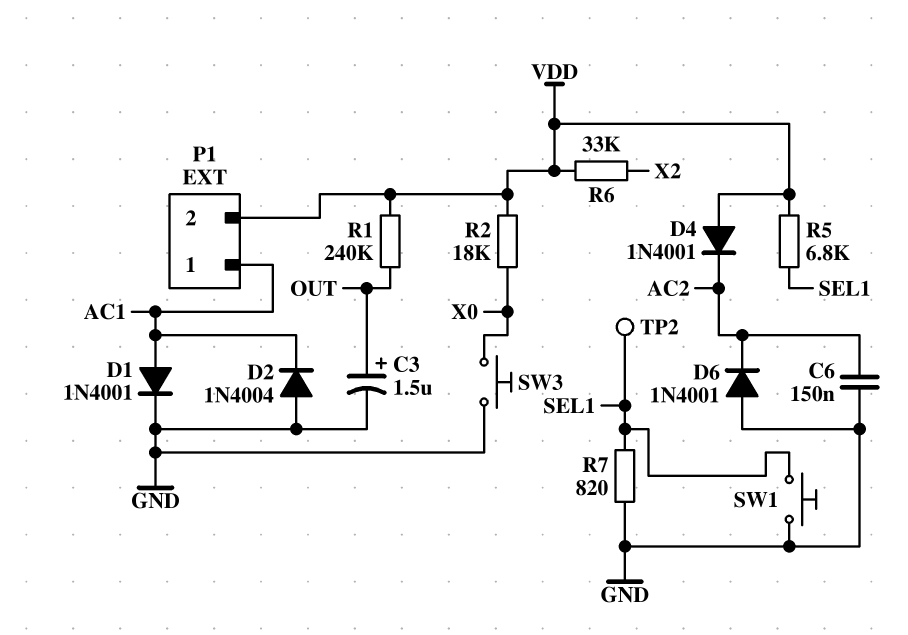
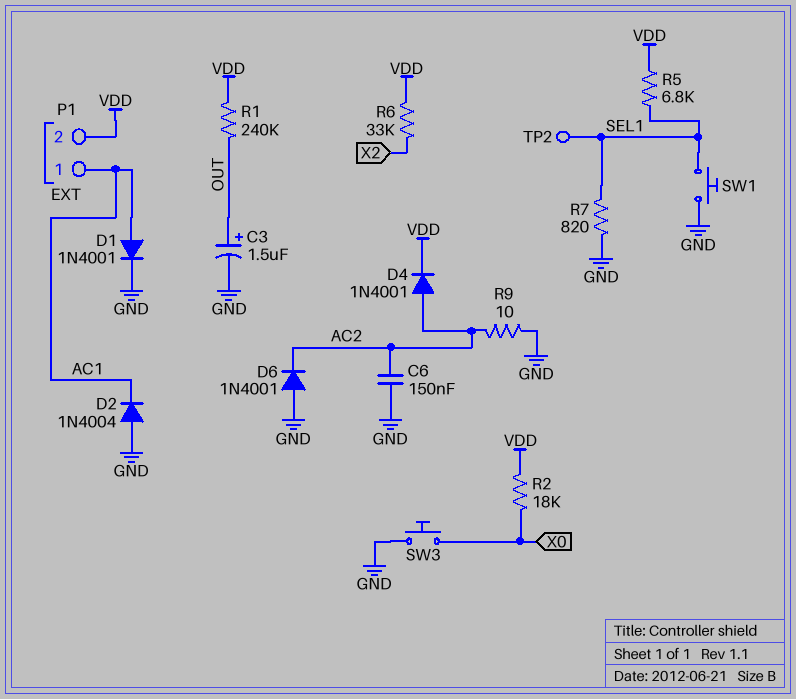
D4: diode 1N4001 (A VDD, K AC2) -> diode 1N4001 (A AC2, K VDD)
R9: none -> 10 (AC2, GND)

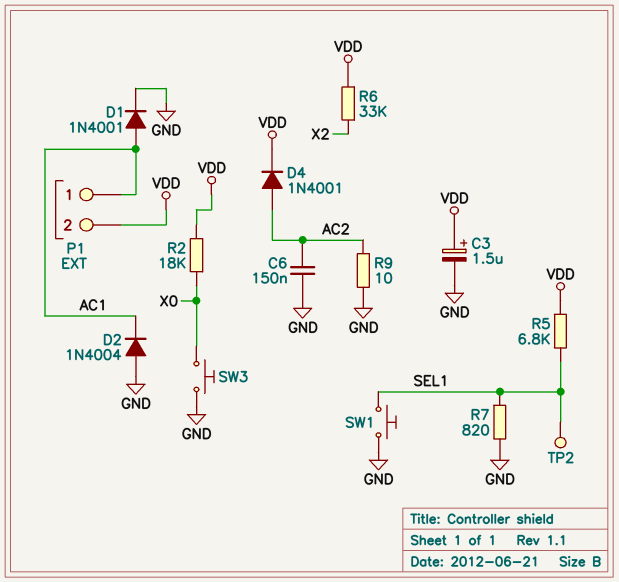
C3: 1.5uF (plus OUT, minus GND) -> 1.5uF (plus VDD, minus GND)
D6: diode 1N4001 (A GND, K AC2) -> none
R1: 240k (OUT, VDD) -> none

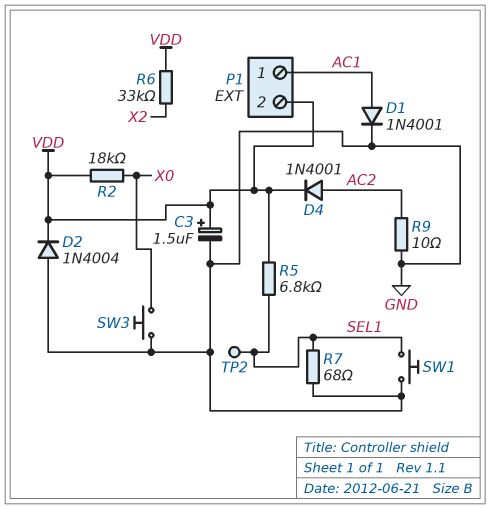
C6: 150nF (AC2, GND) -> none
D2: diode 1N4004 (A GND, K AC1) -> diode 1N4004 (A GND, K VDD)
R7: 820 (GND, SEL1) -> 68 (GND, SEL1)

